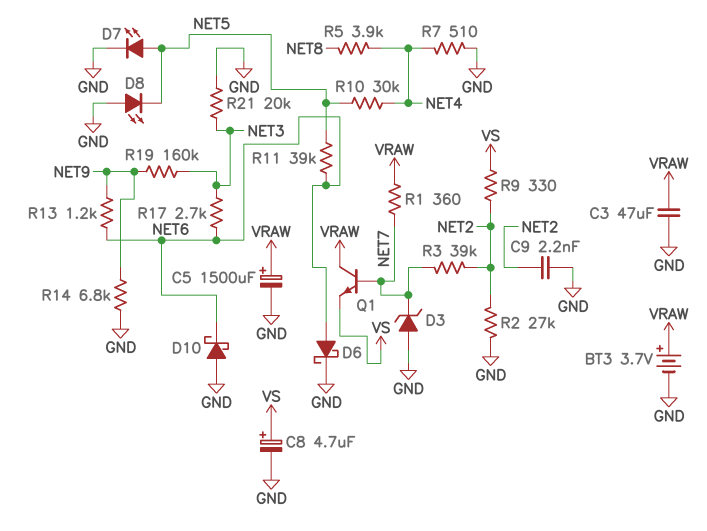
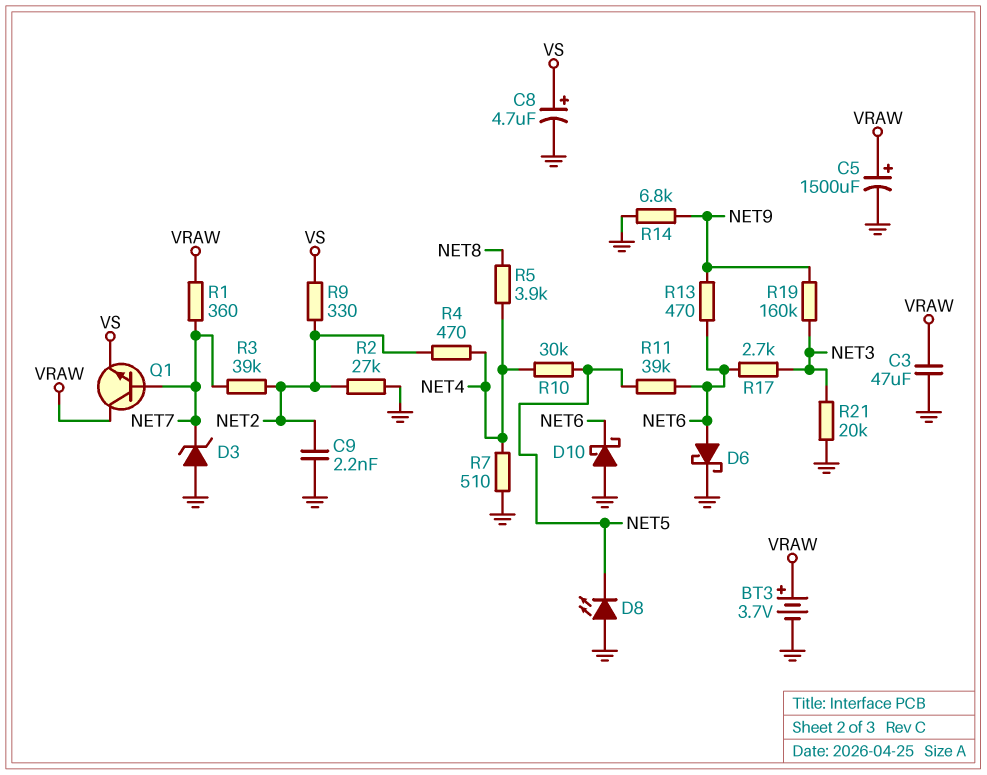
D7: LED (A NET5, K GND) -> none
R4: none -> 470 (NET2, NET4)
R13: 1.2k (NET6, NET9) -> 470 (NET6, NET9)

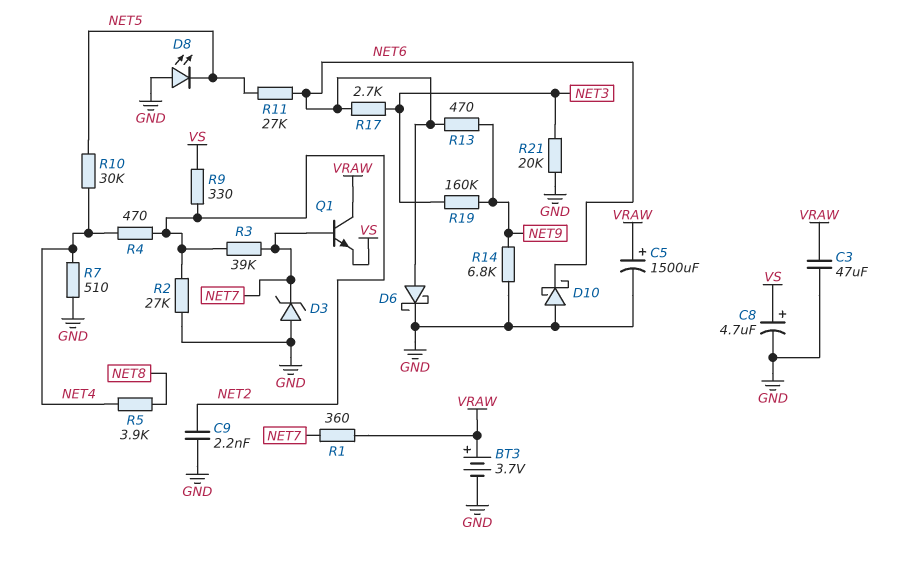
R11: 39k (NET5, NET6) -> 27k (NET5, NET6)

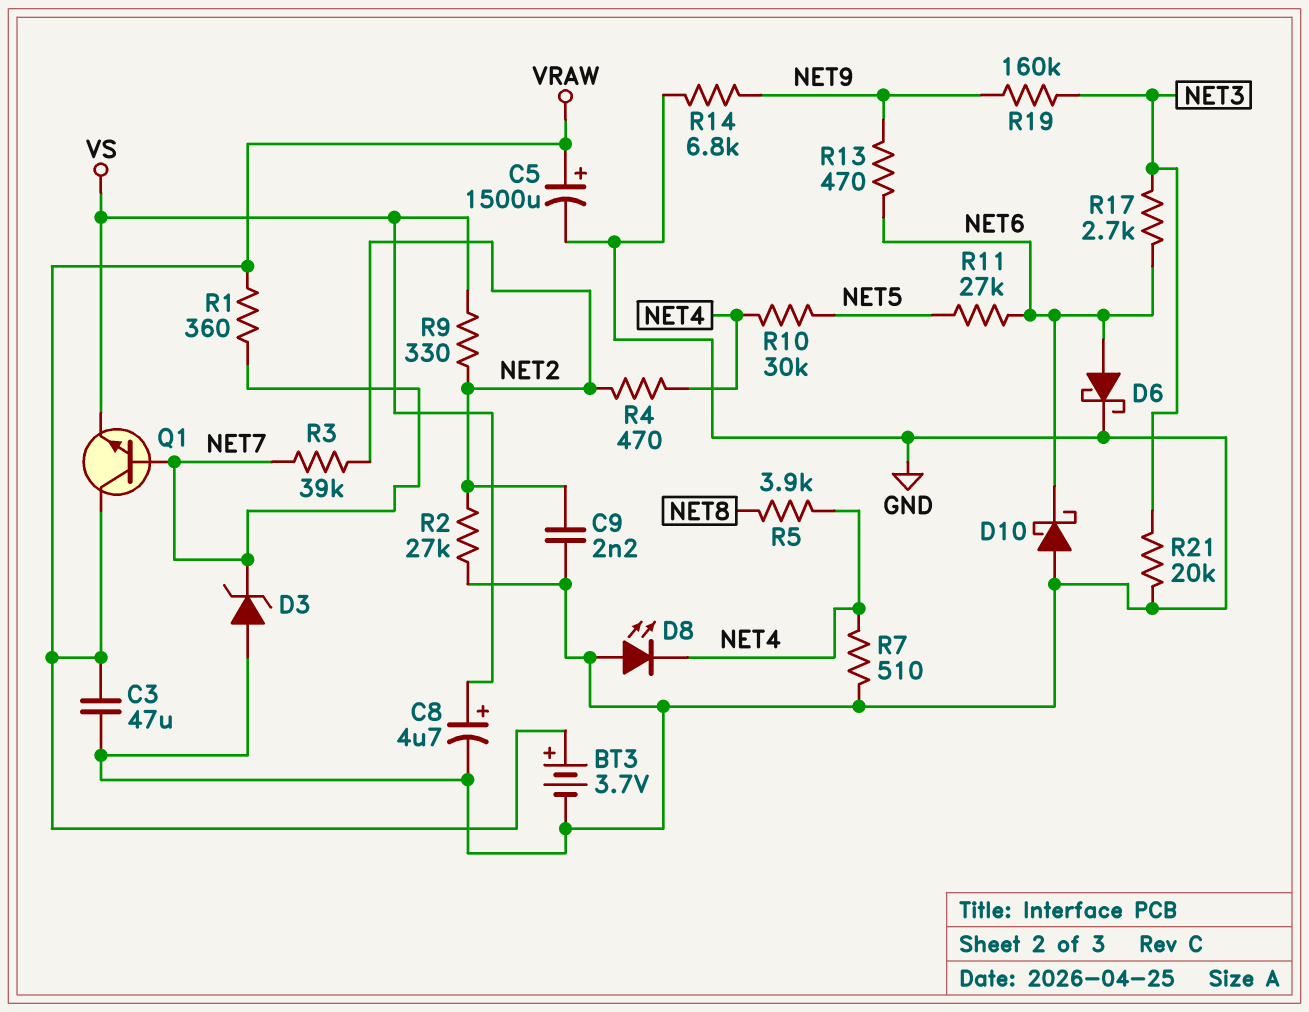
D8: LED (A GND, K NET5) -> LED (A GND, K NET4)

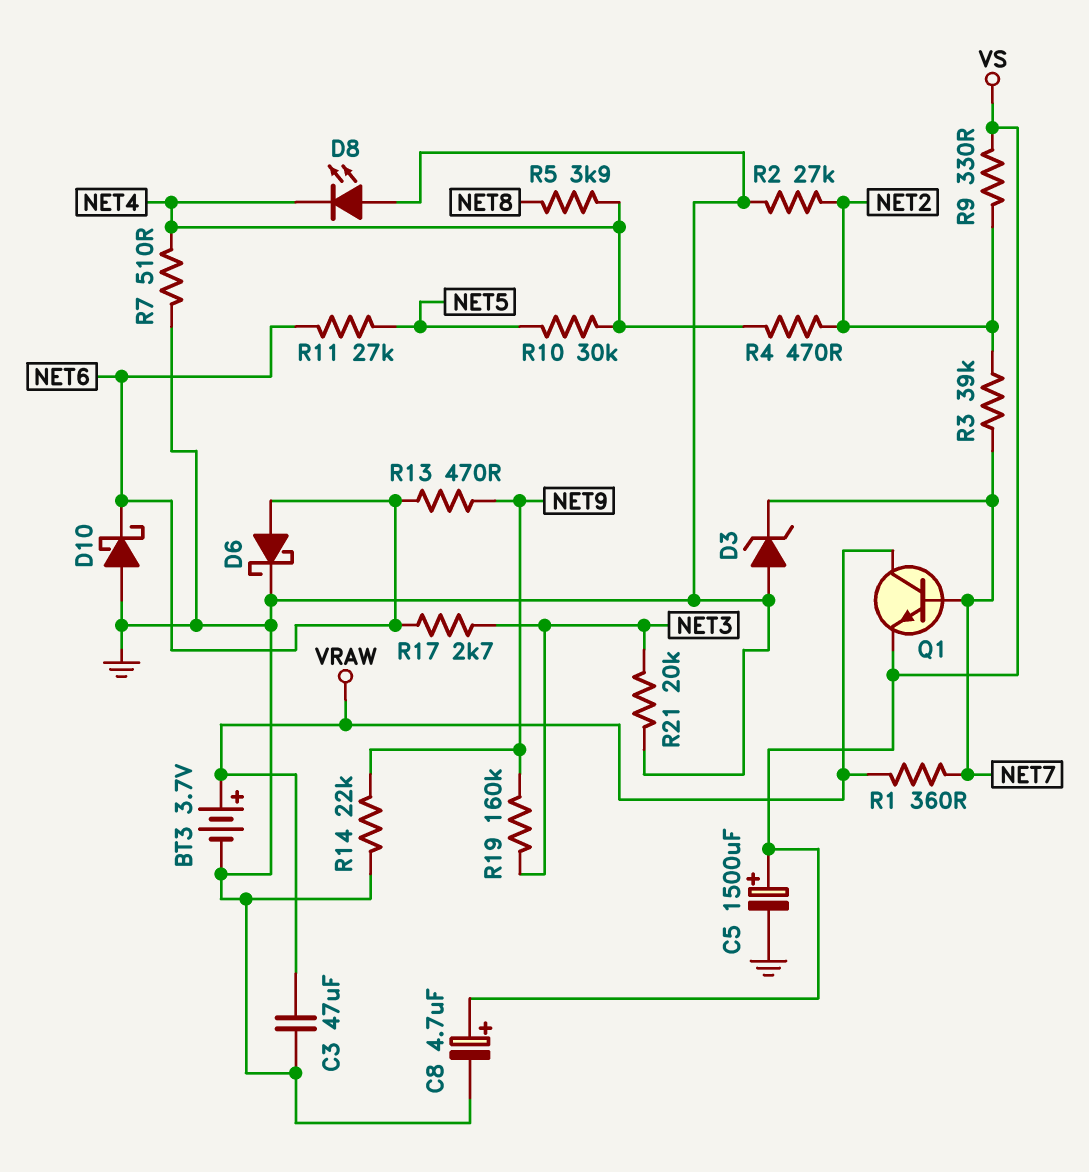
C5: 1500uF (plus VRAW, minus GND) -> 1500uF (plus VS, minus GND)
C9: 2.2nF (GND, NET2) -> none
R14: 6.8k (GND, NET9) -> 22k (GND, NET9)

